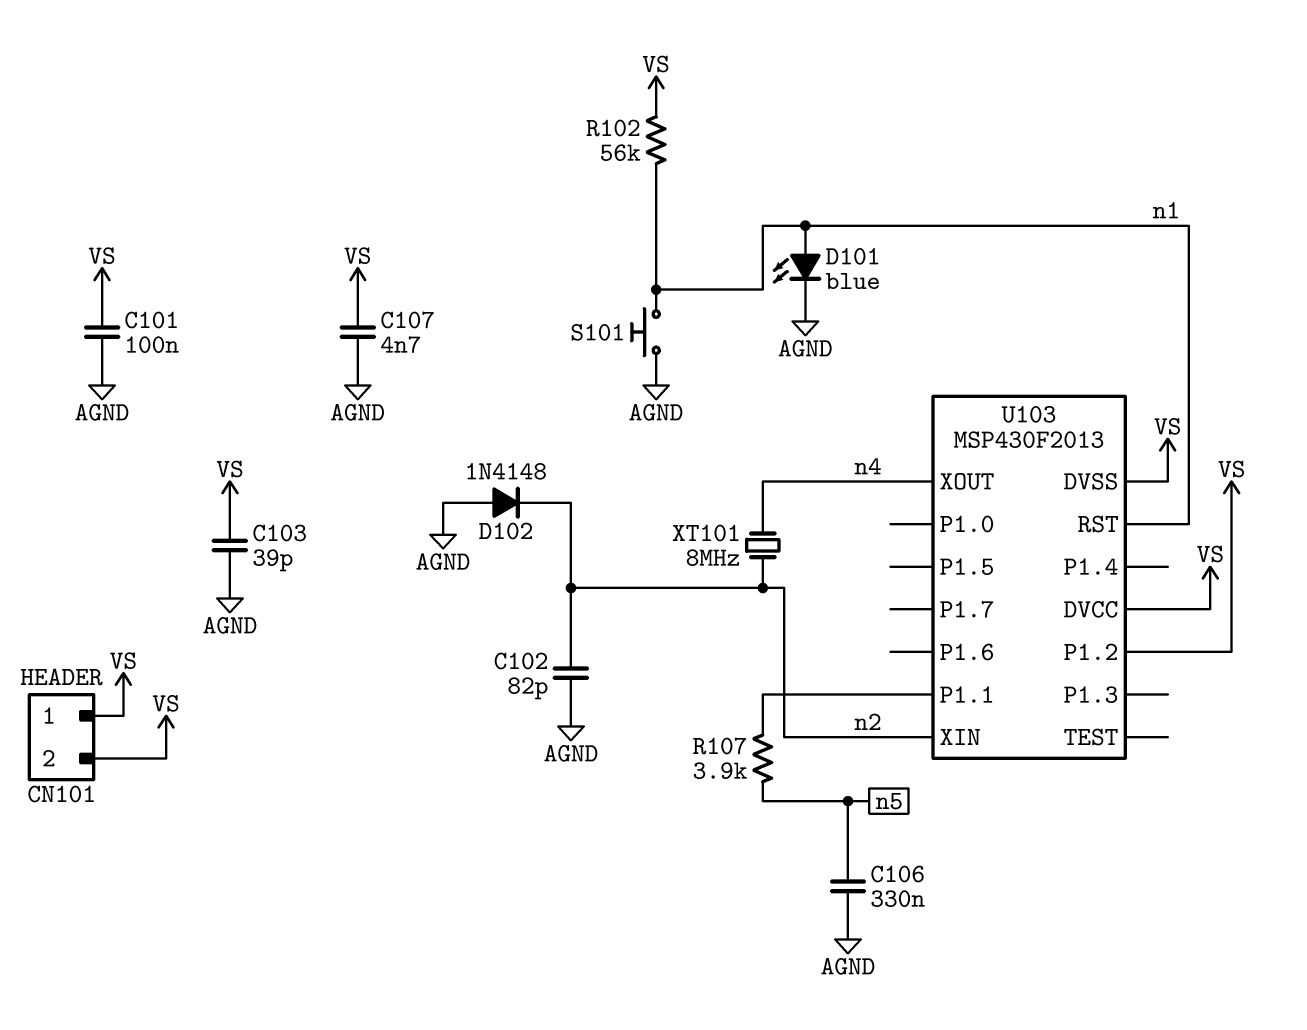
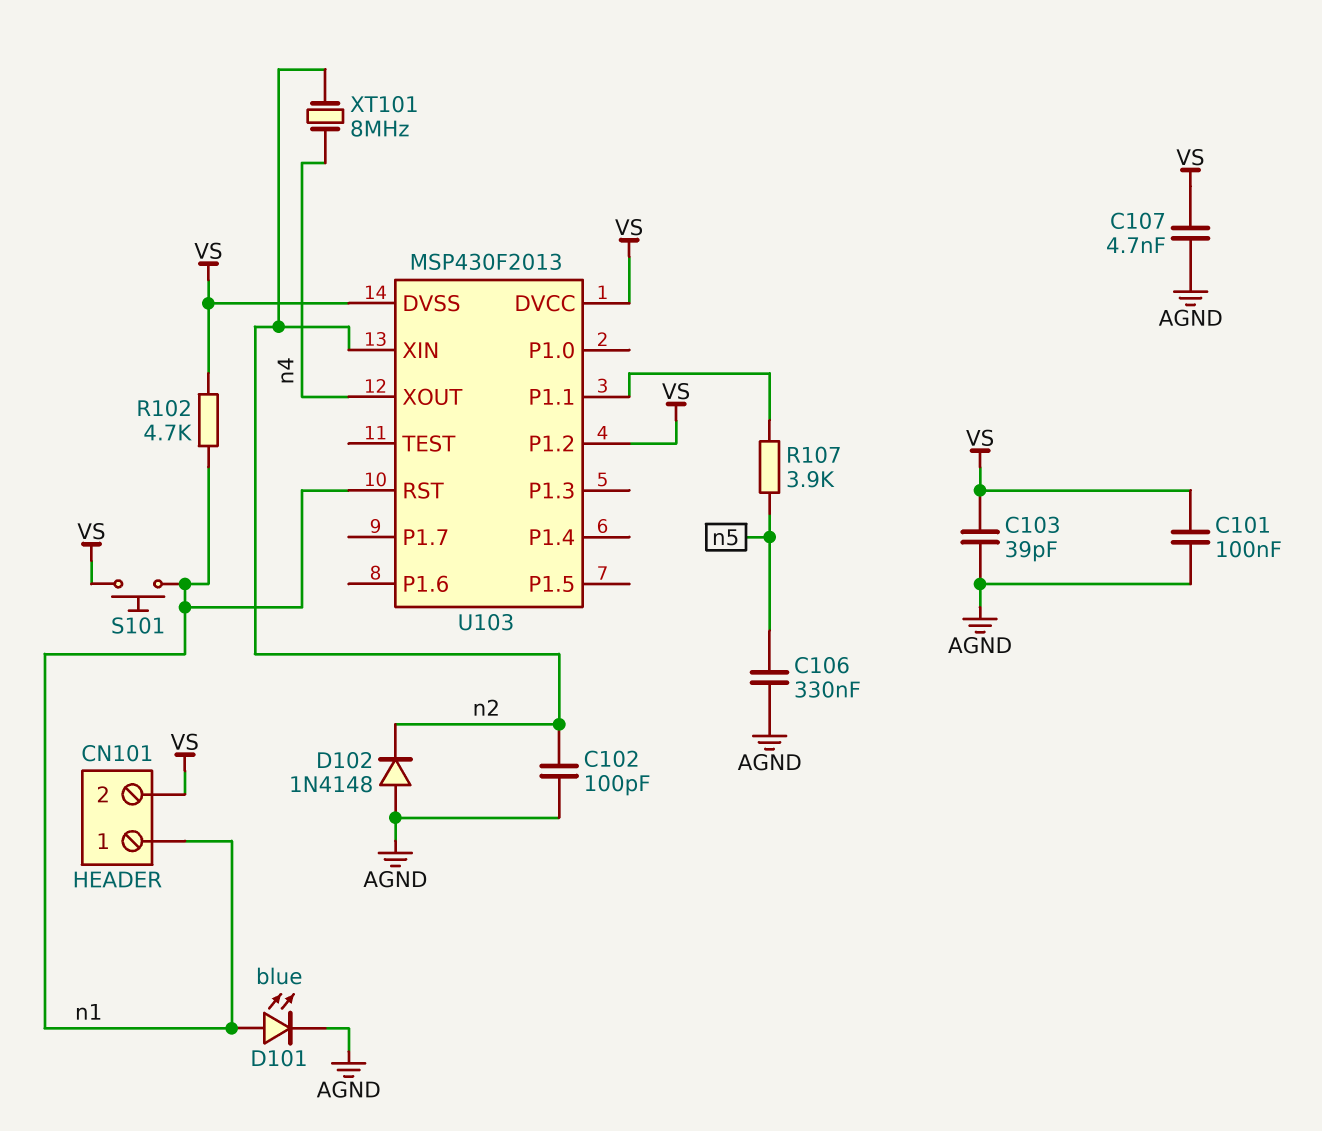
C102: 82pF (AGND, n2) -> 100pF (AGND, n2)
CN101 pin 1: VS -> n1
R102: 56k (VS, n1) -> 4.7k (VS, n1)
S101: button (AGND, n1) -> button (VS, n1)

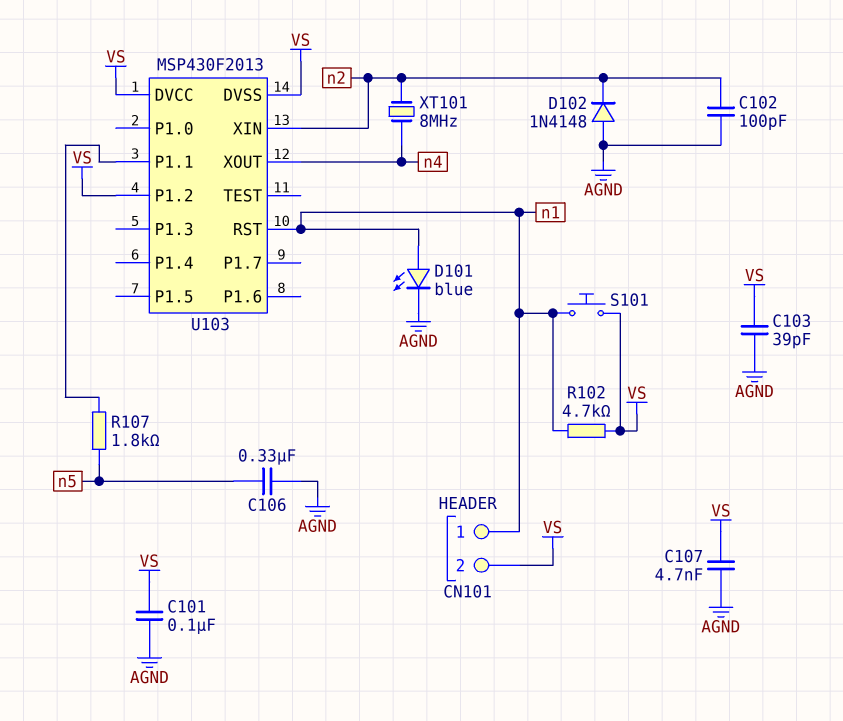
R107: 3.9k (U103/P1.1, n5) -> 1.8k (U103/P1.1, n5)

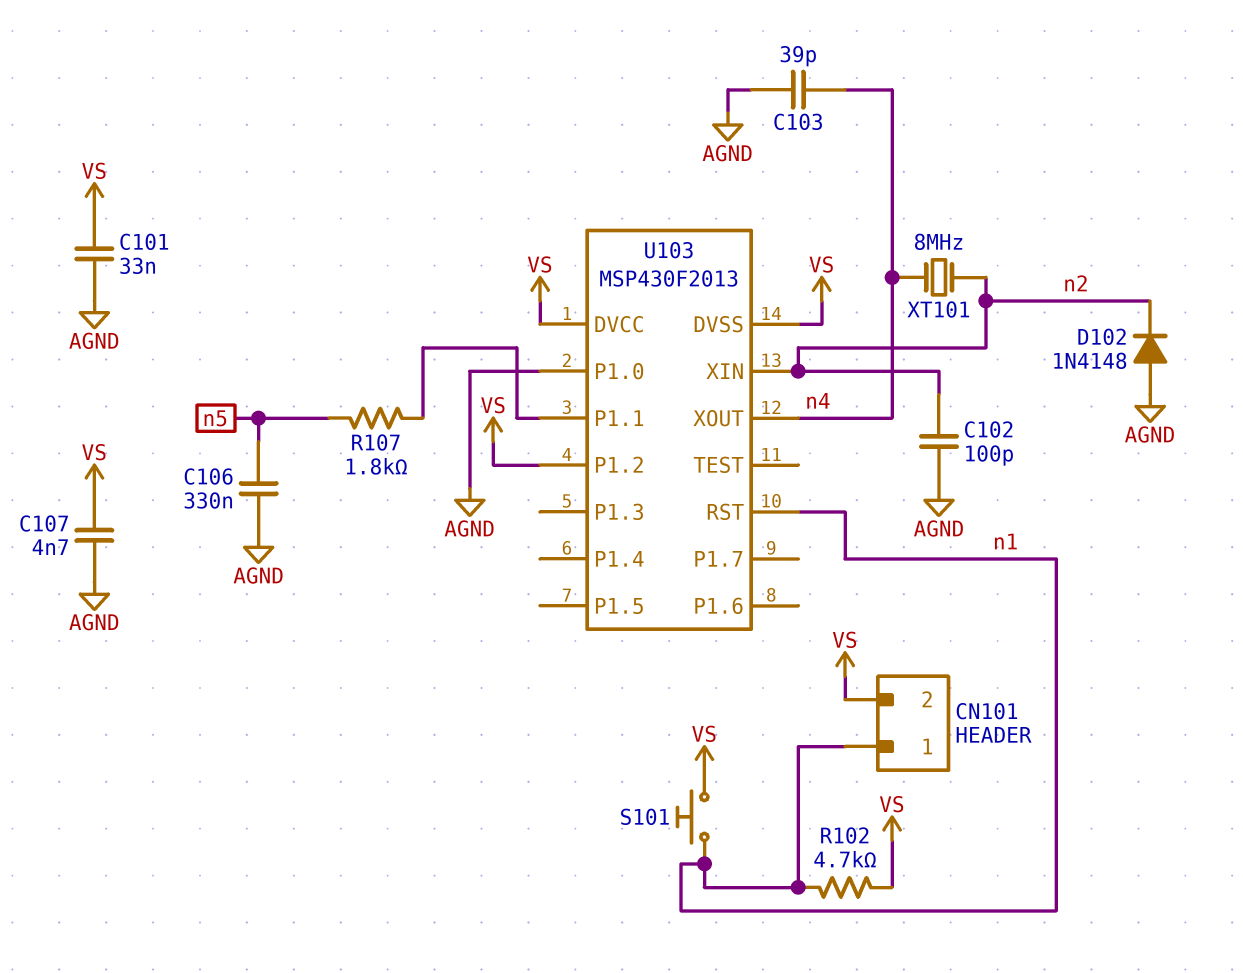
C101: 100nF (AGND, VS) -> 33nF (AGND, VS)
C103: 39pF (AGND, VS) -> 39pF (AGND, n4)
D101: LED blue (A n1, K AGND) -> none
U103 pin P1.0: none -> AGND

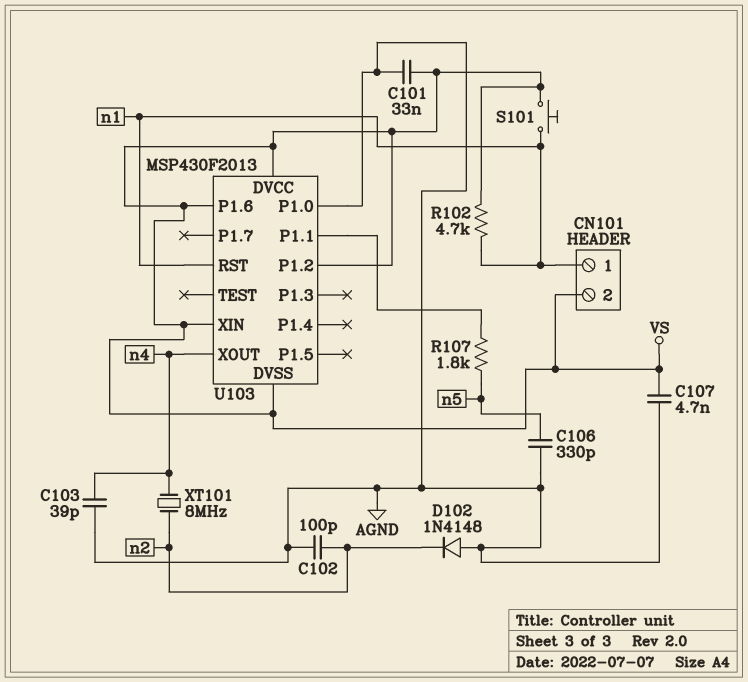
C106: 330nF (AGND, n5) -> 330pF (AGND, n5)
U103 pin P1.6: none -> VS
U103 pin XIN: n2 -> VS

